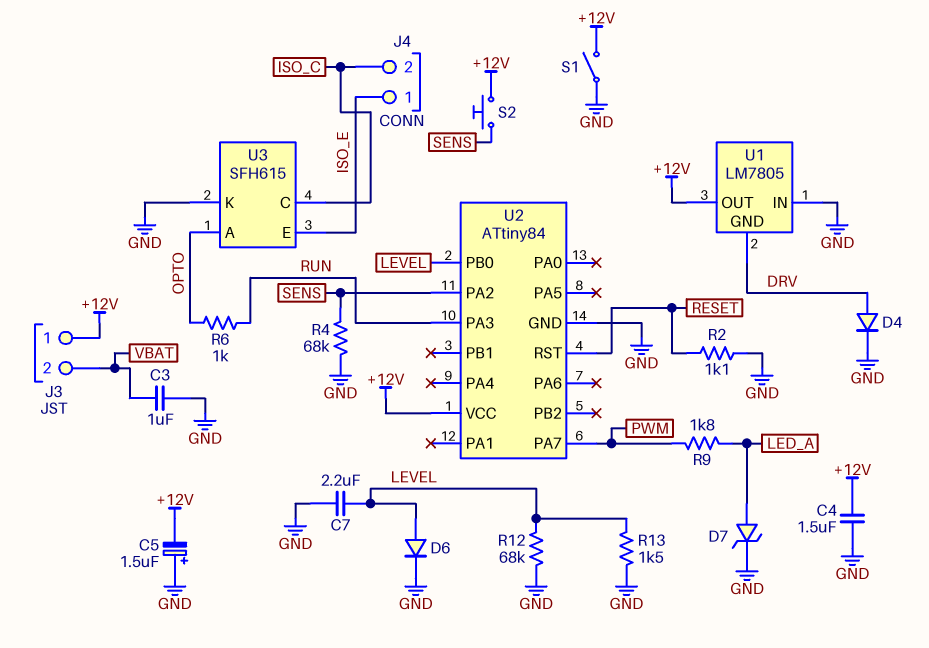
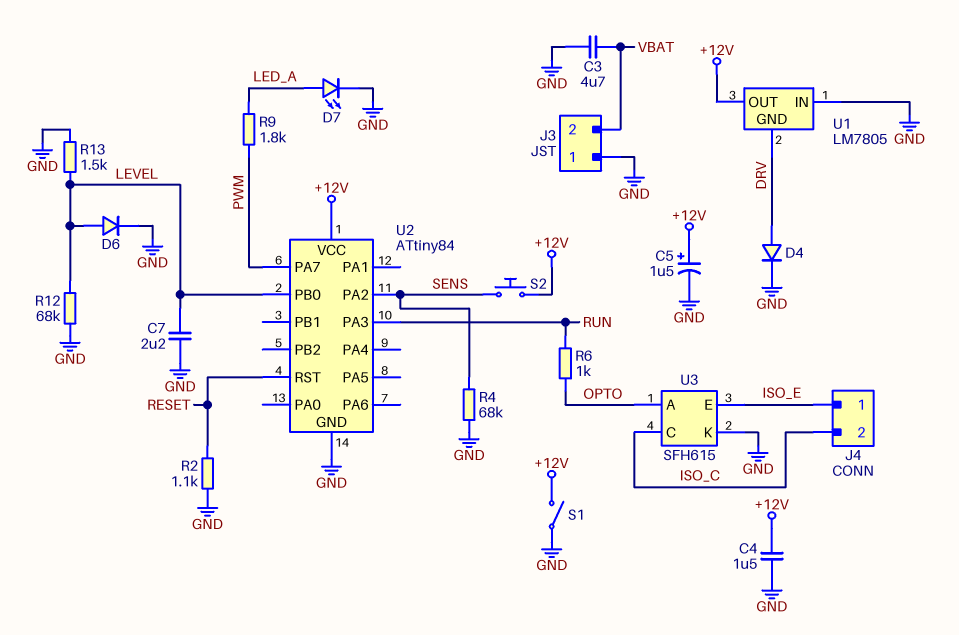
C3: 1uF (GND, VBAT) -> 4.7uF (GND, VBAT)
C5: 1.5uF (plus GND, minus +12V) -> 1.5uF (plus +12V, minus GND)
D7: zener (A LED_A, K GND) -> LED (A LED_A, K GND)
J3 pin 1: +12V -> GND

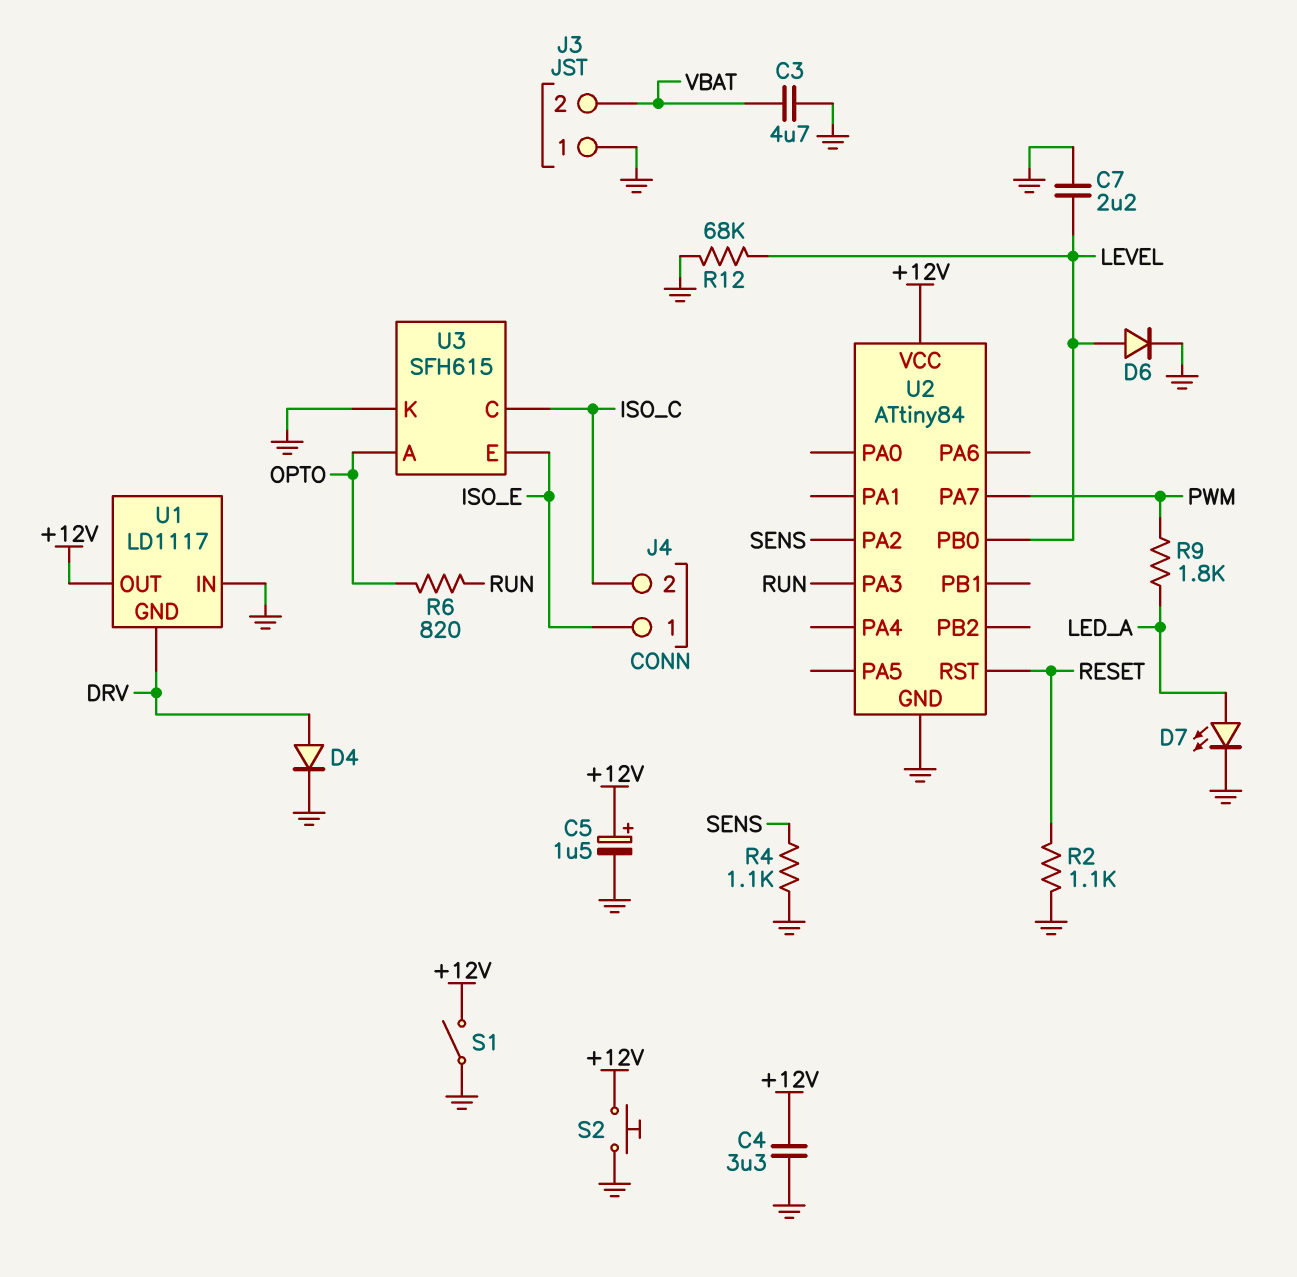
C4: 1.5uF (+12V, GND) -> 3.3uF (+12V, GND)
R4: 68k (GND, SENS) -> 1.1k (GND, SENS)
R6: 1k (OPTO, RUN) -> 820 (OPTO, RUN)
R13: 1.5k (GND, LEVEL) -> none
S2: button (+12V, SENS) -> button (+12V, GND)
U1: LM7805 -> LD1117

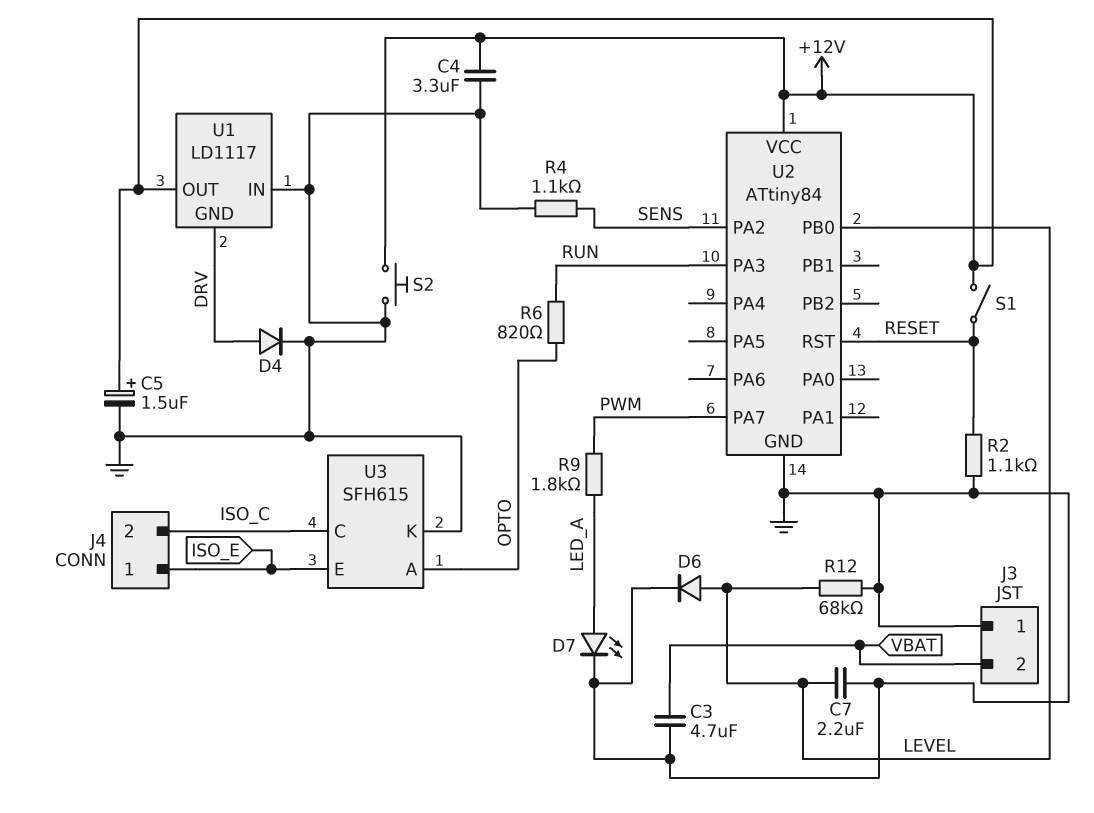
S1: switch (+12V, GND) -> switch (+12V, RESET)

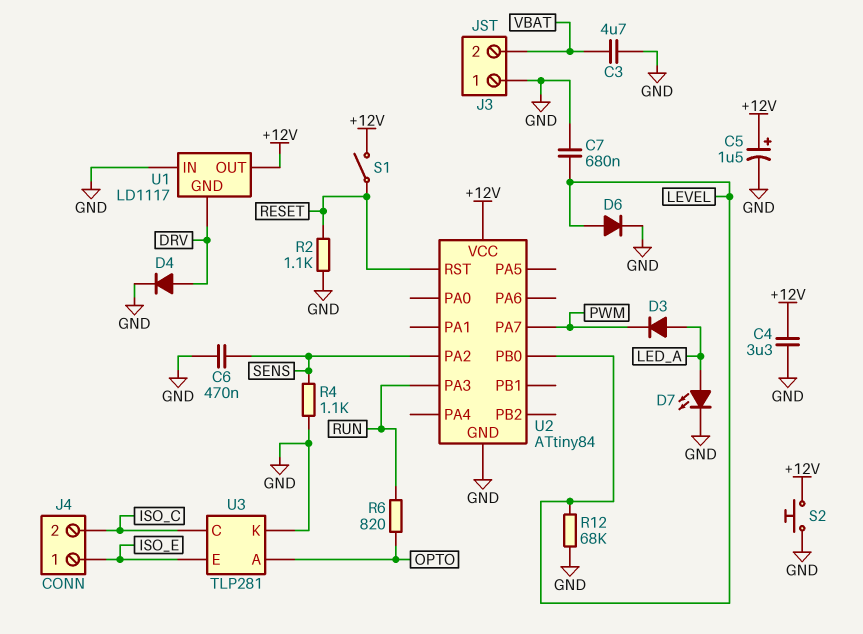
C6: none -> 470nF (GND, SENS)
C7: 2.2uF (GND, LEVEL) -> 680nF (GND, LEVEL)
D3: none -> diode (A LED_A, K PWM)
R9: 1.8k (LED_A, PWM) -> none
U3: SFH615 -> TLP281

